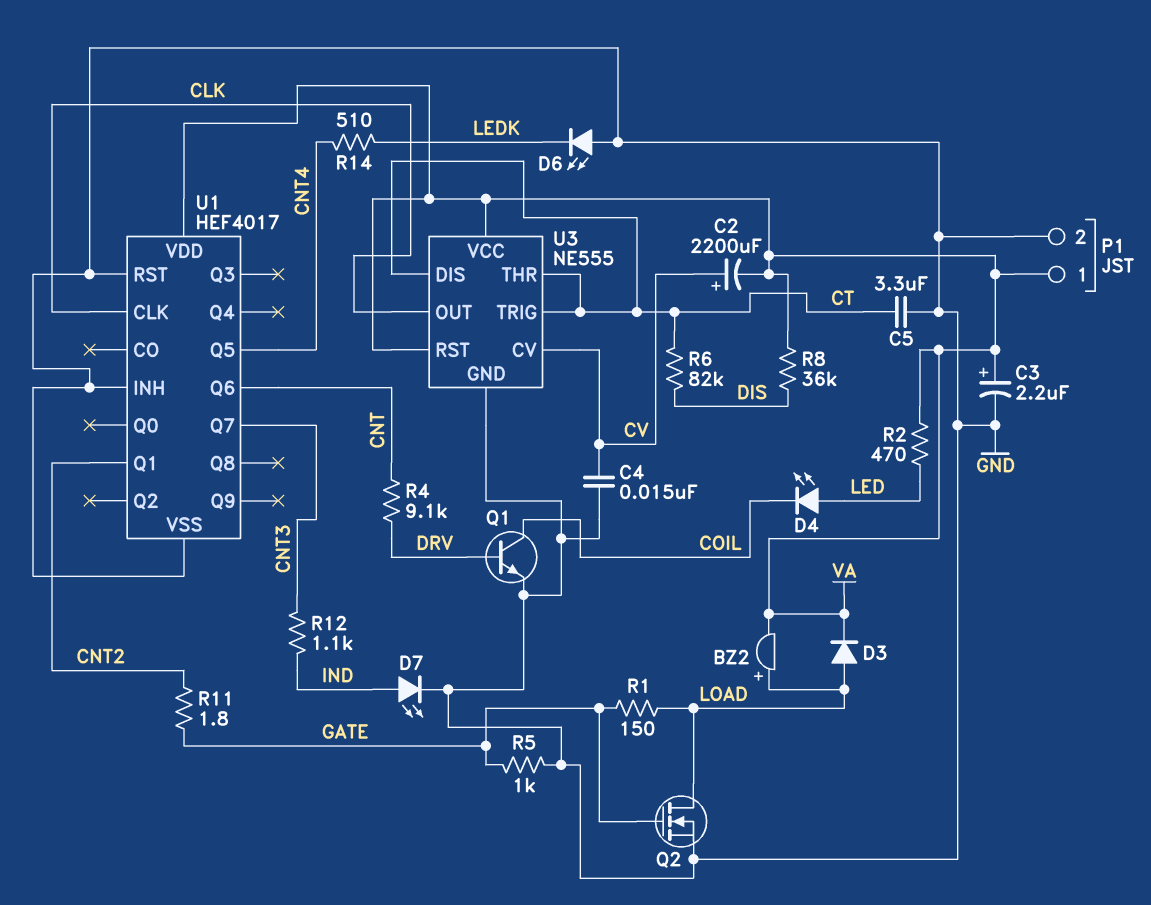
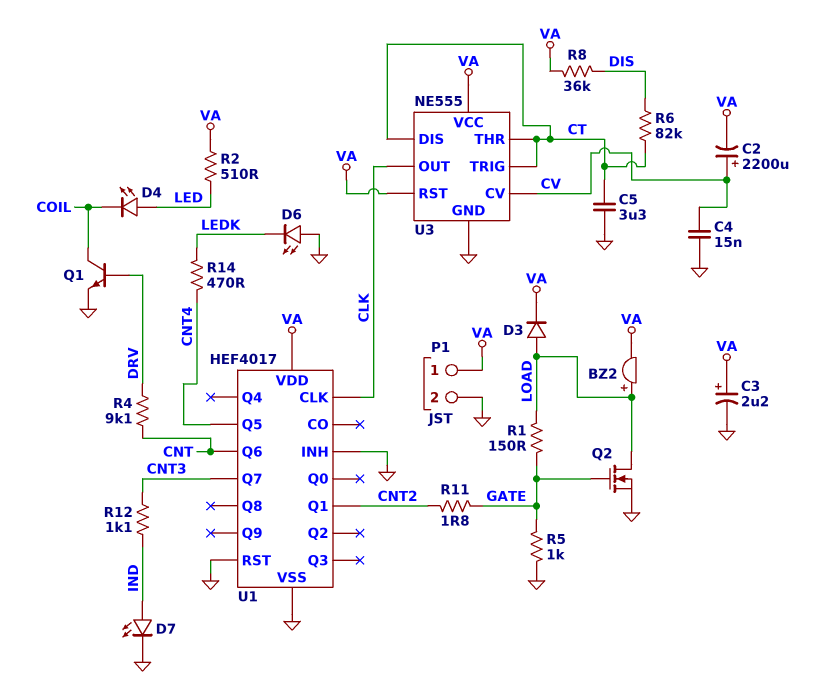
R2: 470 (LED, VA) -> 510 (LED, VA)
R14: 510 (CNT4, LEDK) -> 470 (CNT4, LEDK)

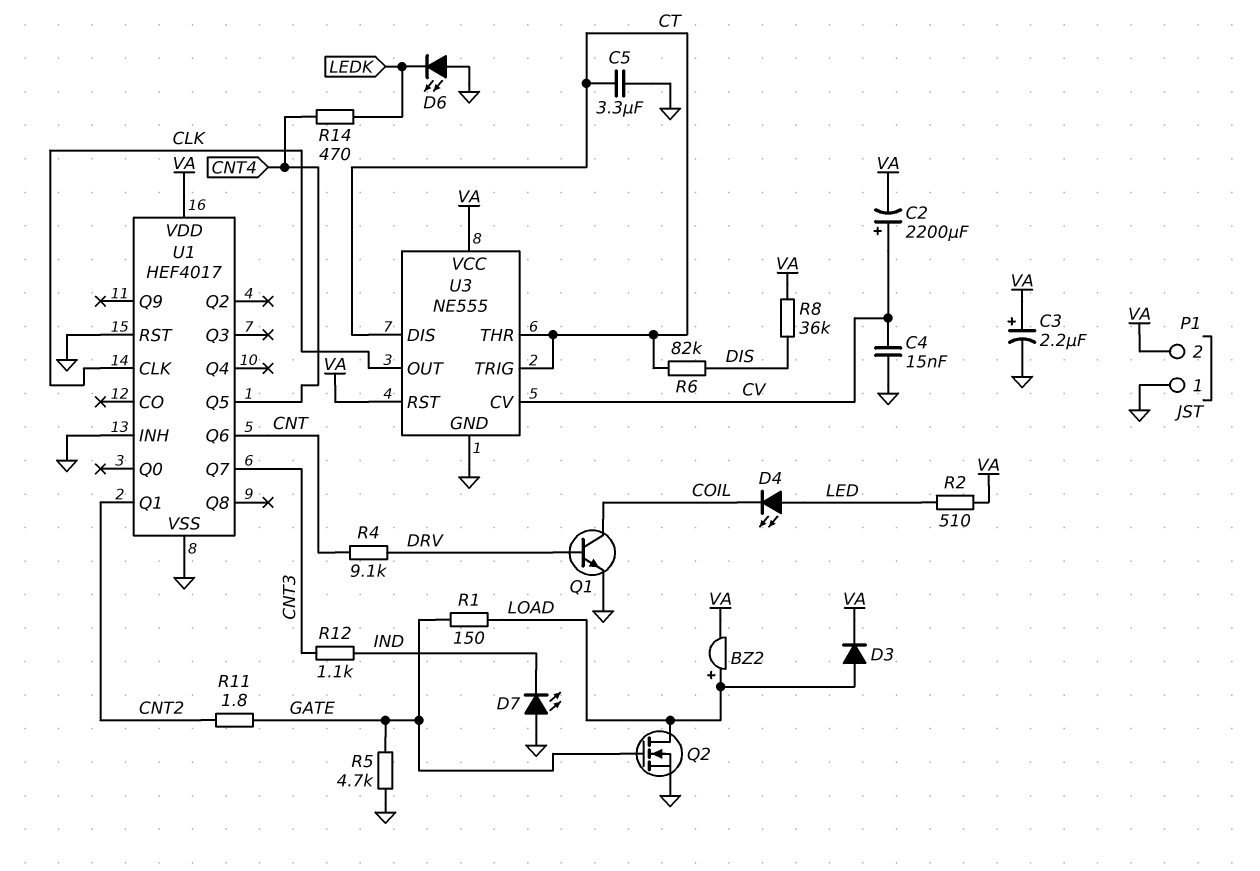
D7: LED (A IND, K GND) -> LED (A GND, K IND)
P1 pin 1: VA -> GND
P1 pin 2: GND -> VA
R5: 1k (GATE, GND) -> 4.7k (GATE, GND)

